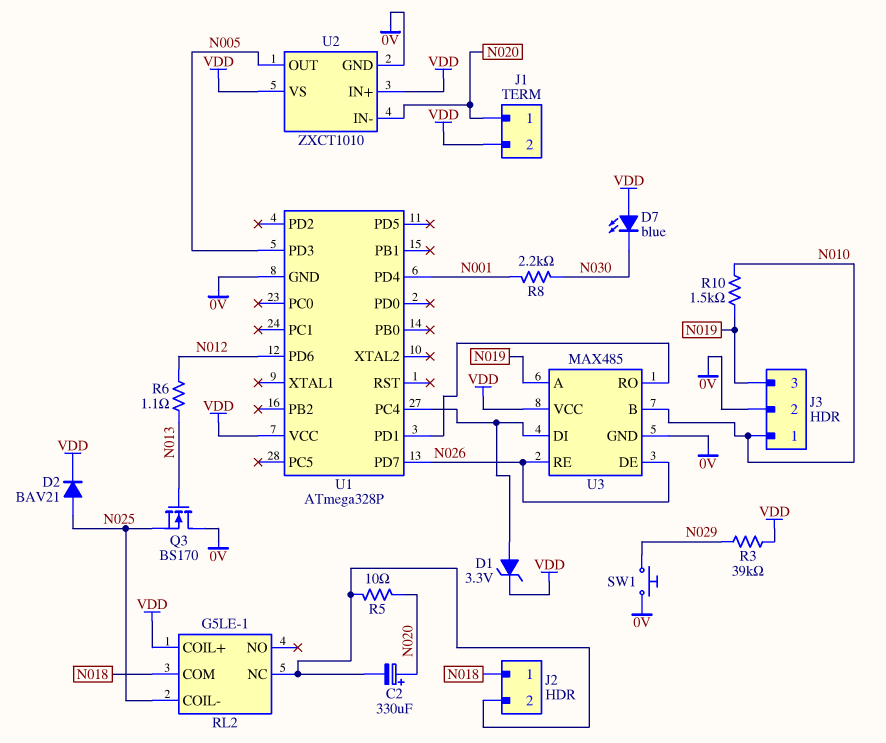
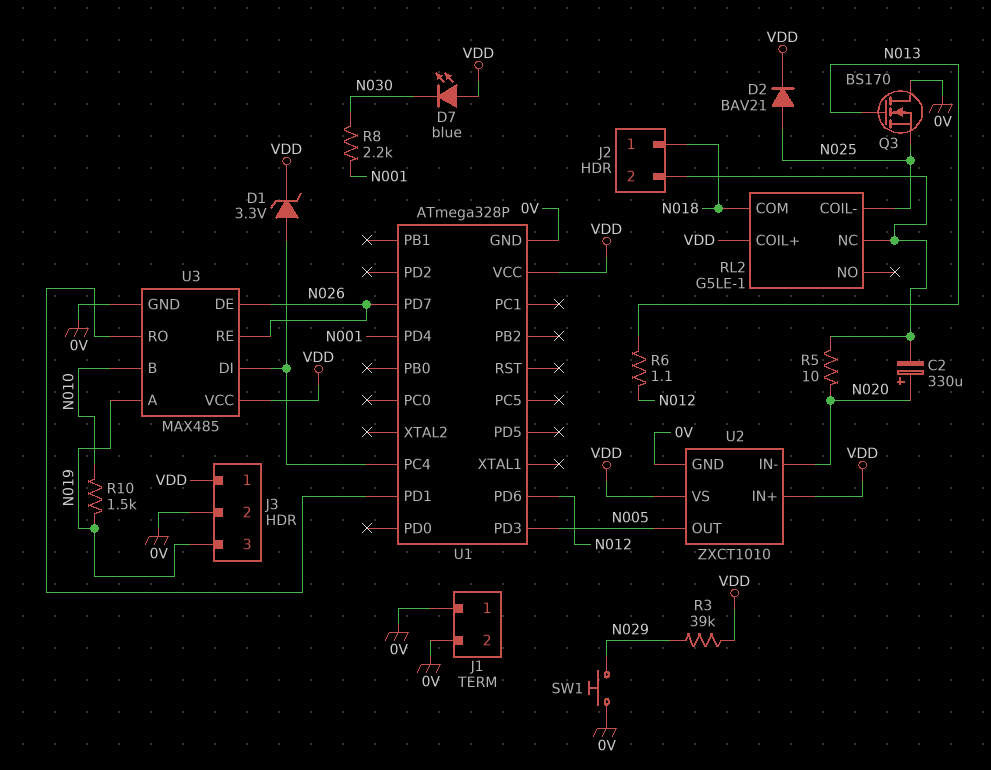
J1 pin 1: N020 -> 0V
J1 pin 2: VDD -> 0V
J3 pin 1: N010 -> VDD

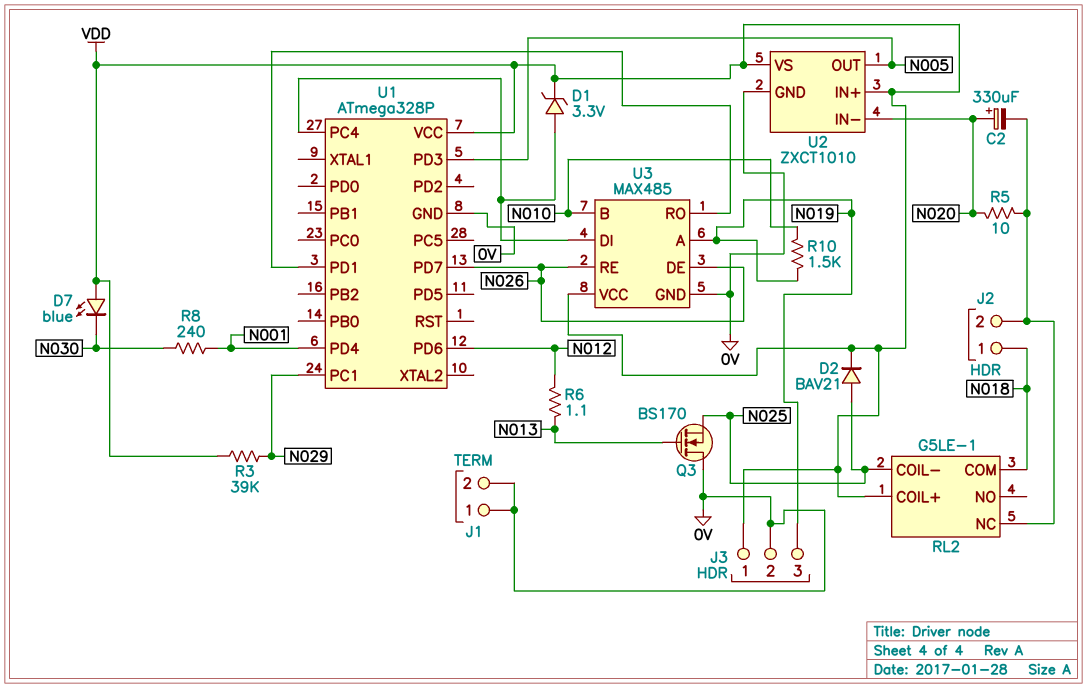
R8: 2.2k (N001, N030) -> 240 (N001, N030)
SW1: button (0V, N029) -> none
U1 pin PC1: none -> N029

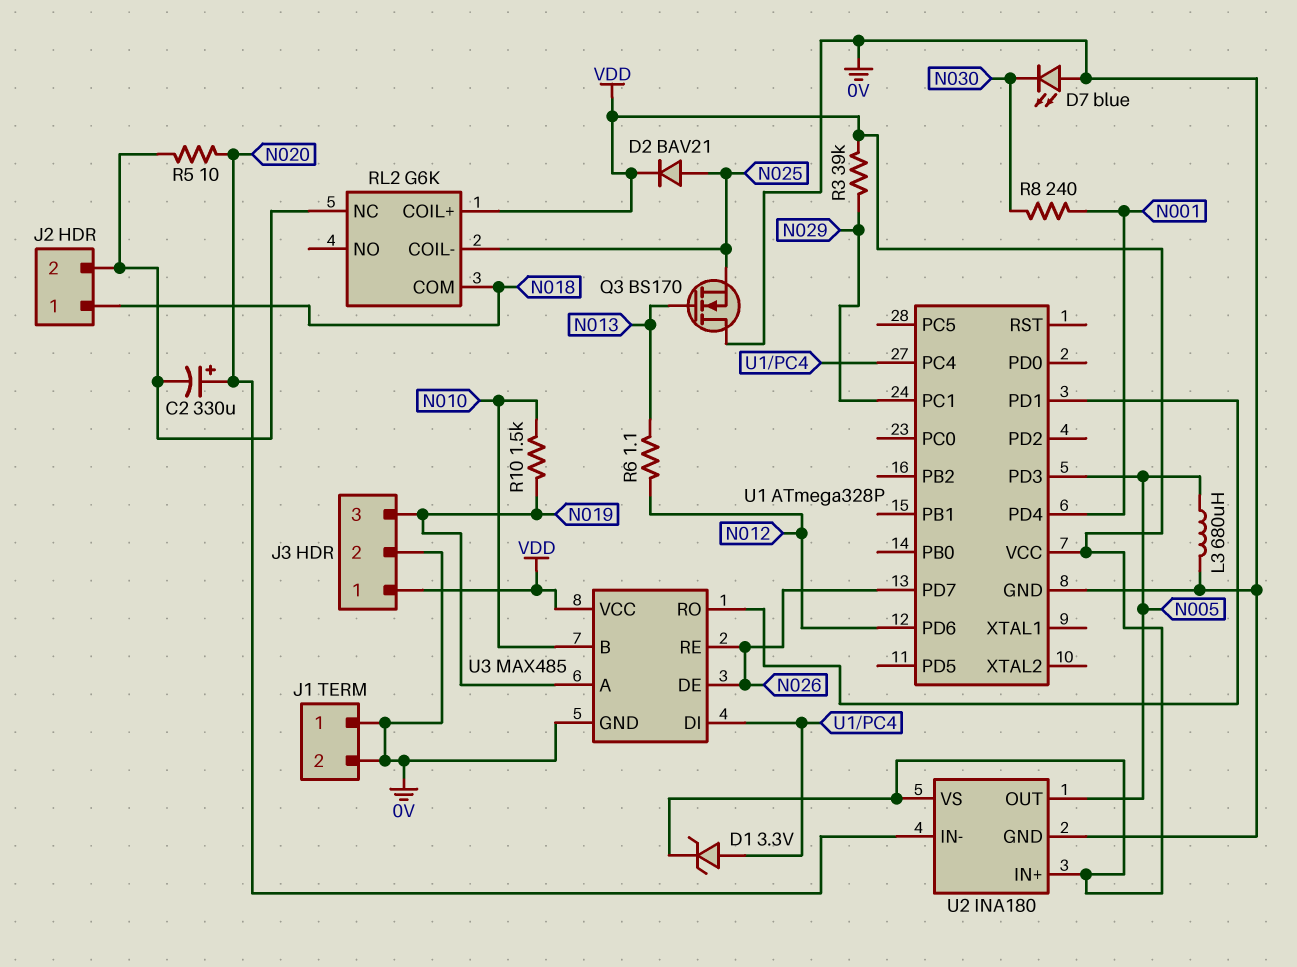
D7: LED blue (A VDD, K N030) -> LED blue (A 0V, K N030)
L3: none -> 680uH (0V, N005)
RL2: G5LE-1 -> G6K
U2: ZXCT1010 -> INA180

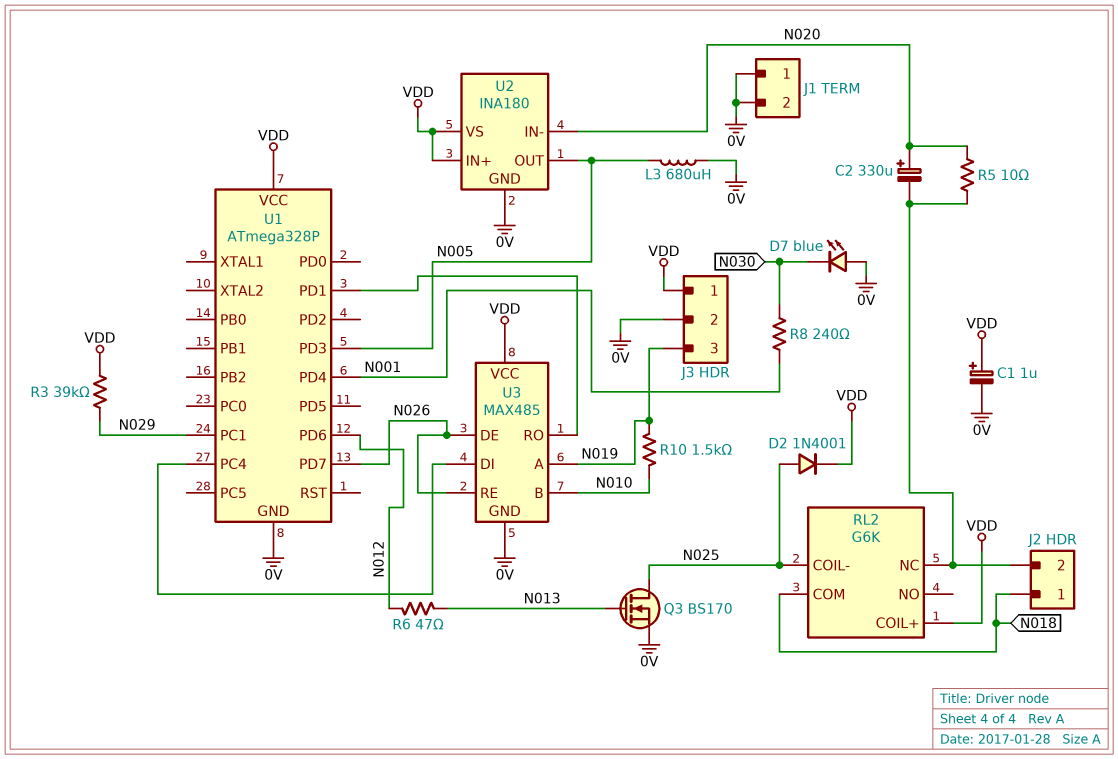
C1: none -> 1uF (plus VDD, minus 0V)
D1: zener 3.3V (A U1/PC4, K VDD) -> none
D2: diode BAV21 (A N025, K VDD) -> diode 1N4001 (A N025, K VDD)
Q3: NMOS BS170 (G N013, D 0V, S N025) -> NMOS BS170 (G N013, D N025, S 0V)
R6: 1.1 (N012, N013) -> 47 (N012, N013)

